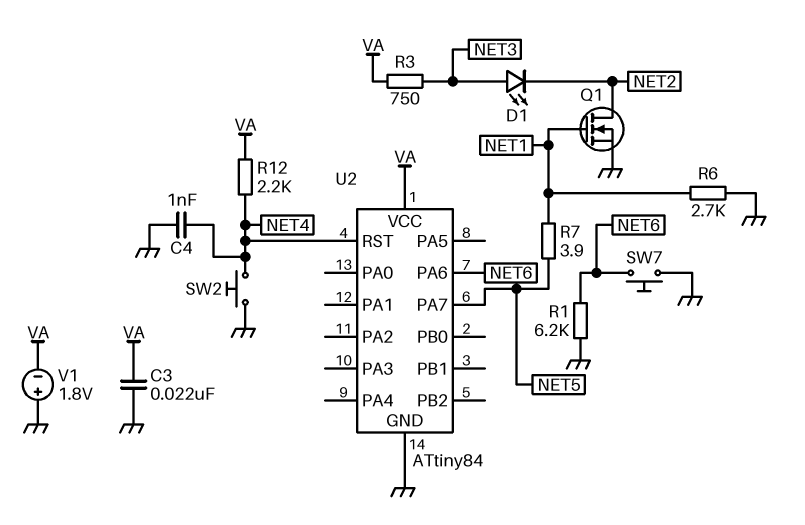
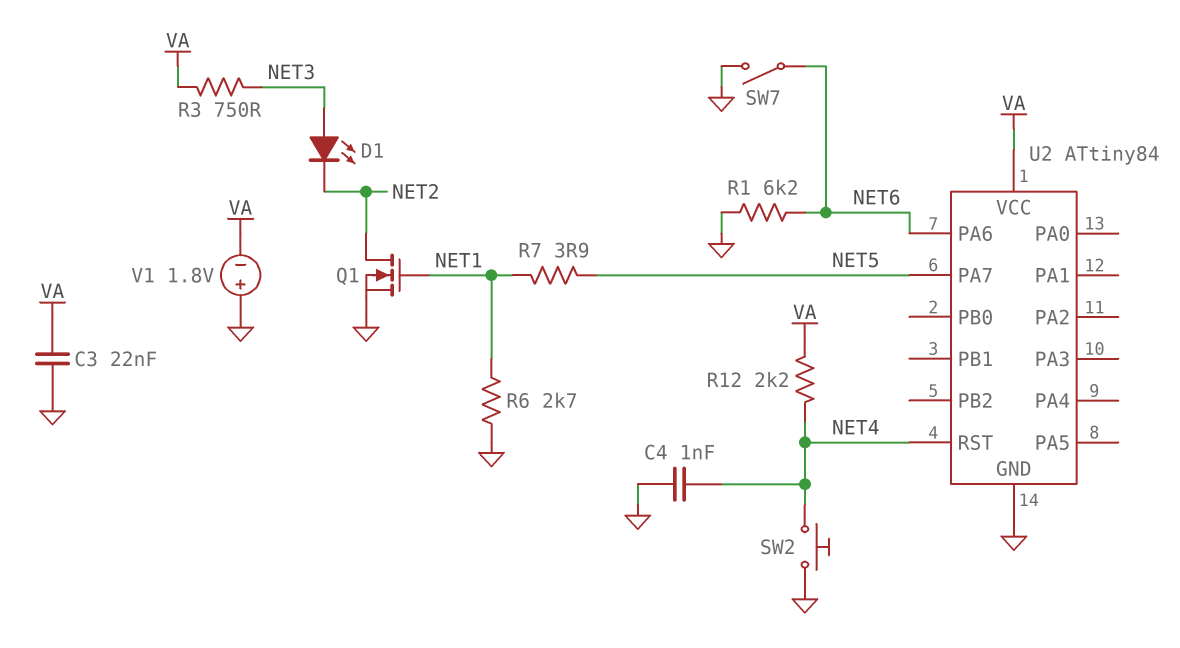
SW7: button (GND, NET6) -> switch (GND, NET6)

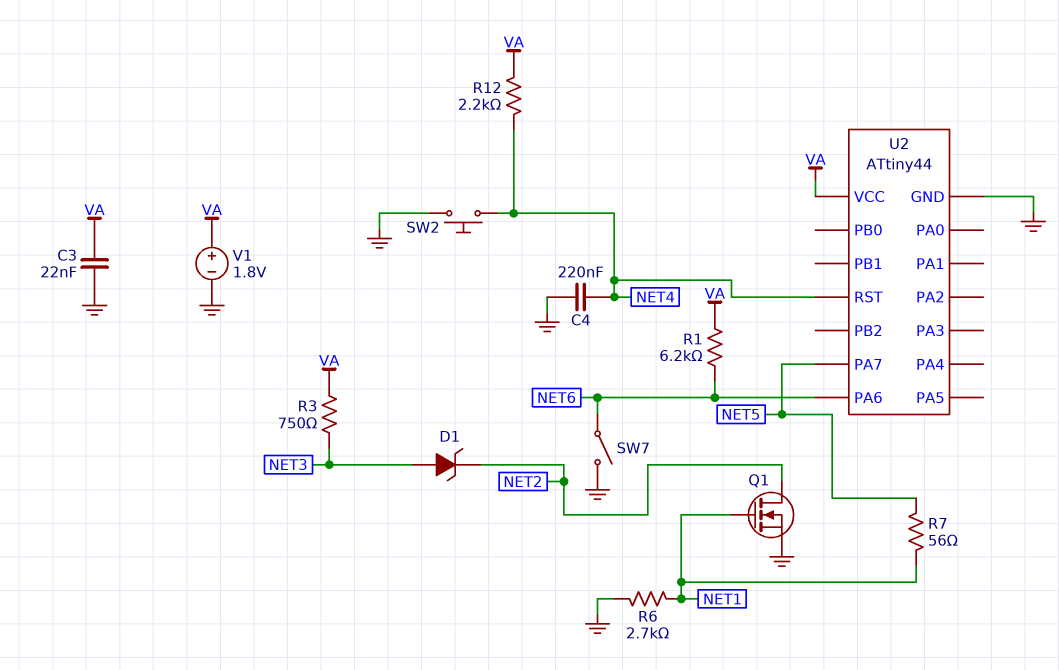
C4: 1nF (GND, NET4) -> 220nF (GND, NET4)
D1: LED (A NET3, K NET2) -> zener (A NET3, K NET2)
R1: 6.2k (GND, NET6) -> 6.2k (NET6, VA)
R7: 3.9 (NET1, NET5) -> 56 (NET1, NET5)
U2: ATtiny84 -> ATtiny44
V1: 1.8V (plus GND, minus VA) -> 1.8V (plus VA, minus GND)

